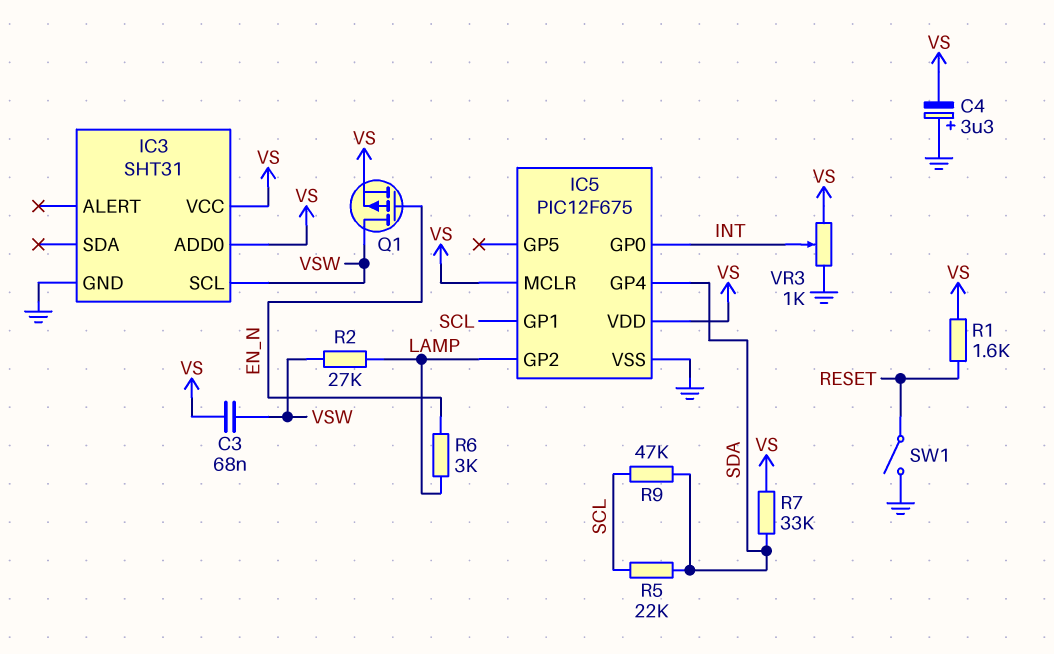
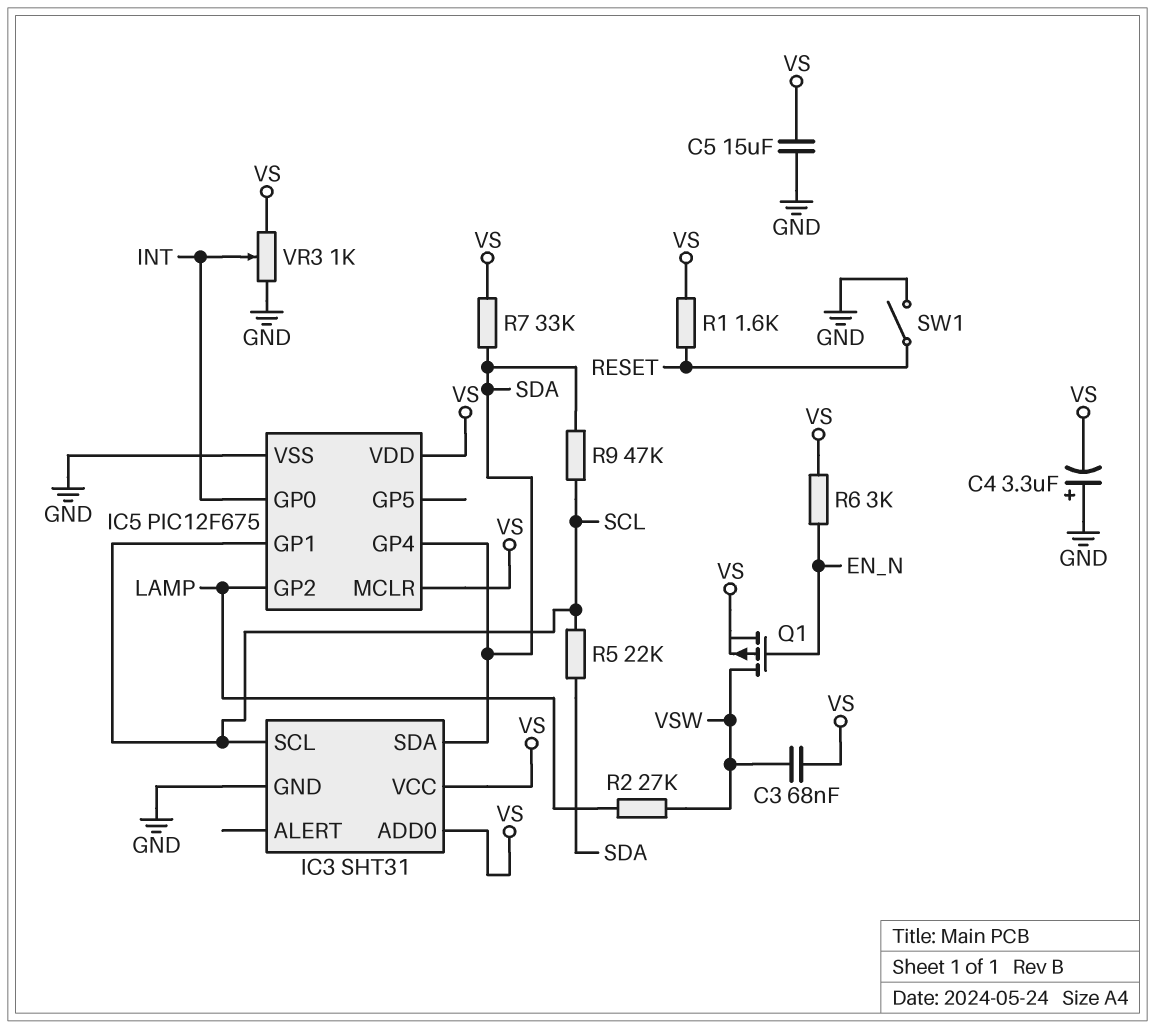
C5: none -> 15uF (GND, VS)
IC3 pin SCL: VSW -> SCL
IC3 pin SDA: none -> SDA
R6: 3k (EN_N, LAMP) -> 3k (EN_N, VS)

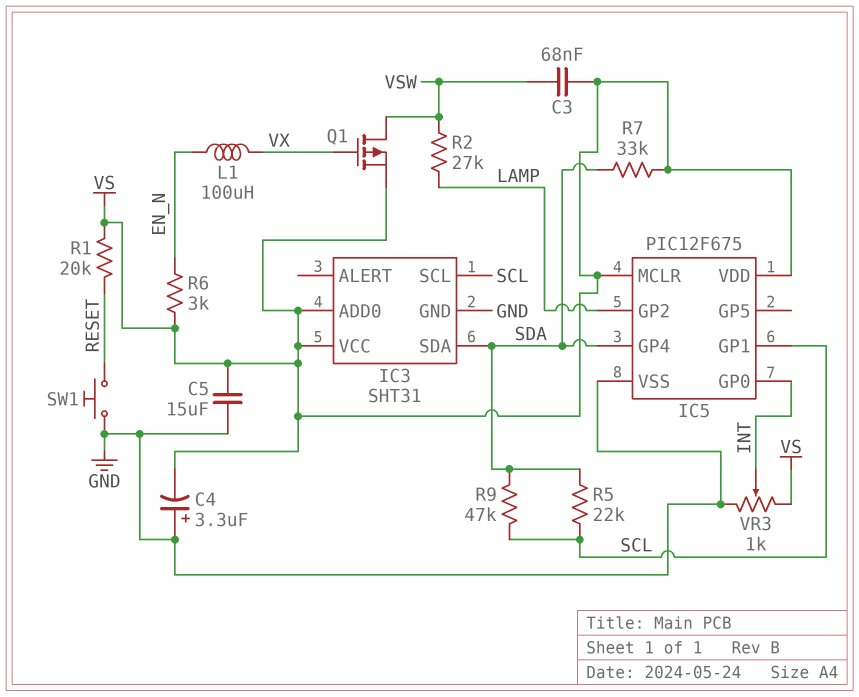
L1: none -> 100uH (EN_N, VX)
Q1: PMOS (G EN_N, D VSW, S VS) -> PMOS (G VX, D VSW, S VS)
R1: 1.6k (RESET, VS) -> 20k (RESET, VS)
SW1: switch (GND, RESET) -> button (GND, RESET)

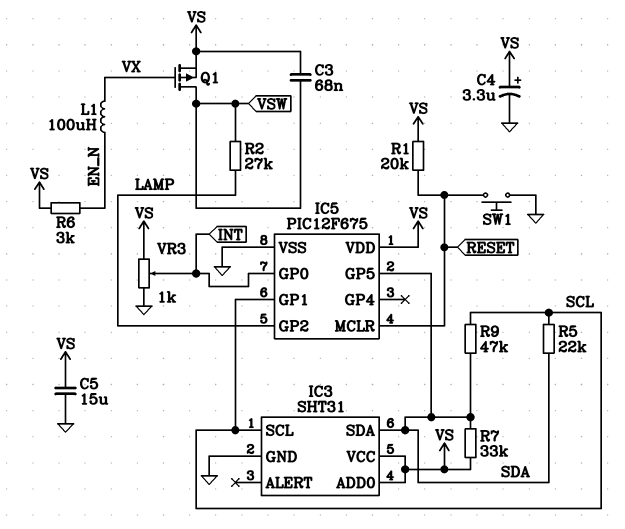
C4: 3.3uF (plus GND, minus VS) -> 3.3uF (plus VS, minus GND)
IC5 pin GP4: SDA -> none
IC5 pin GP5: none -> SDA
IC5 pin MCLR: VS -> RESET

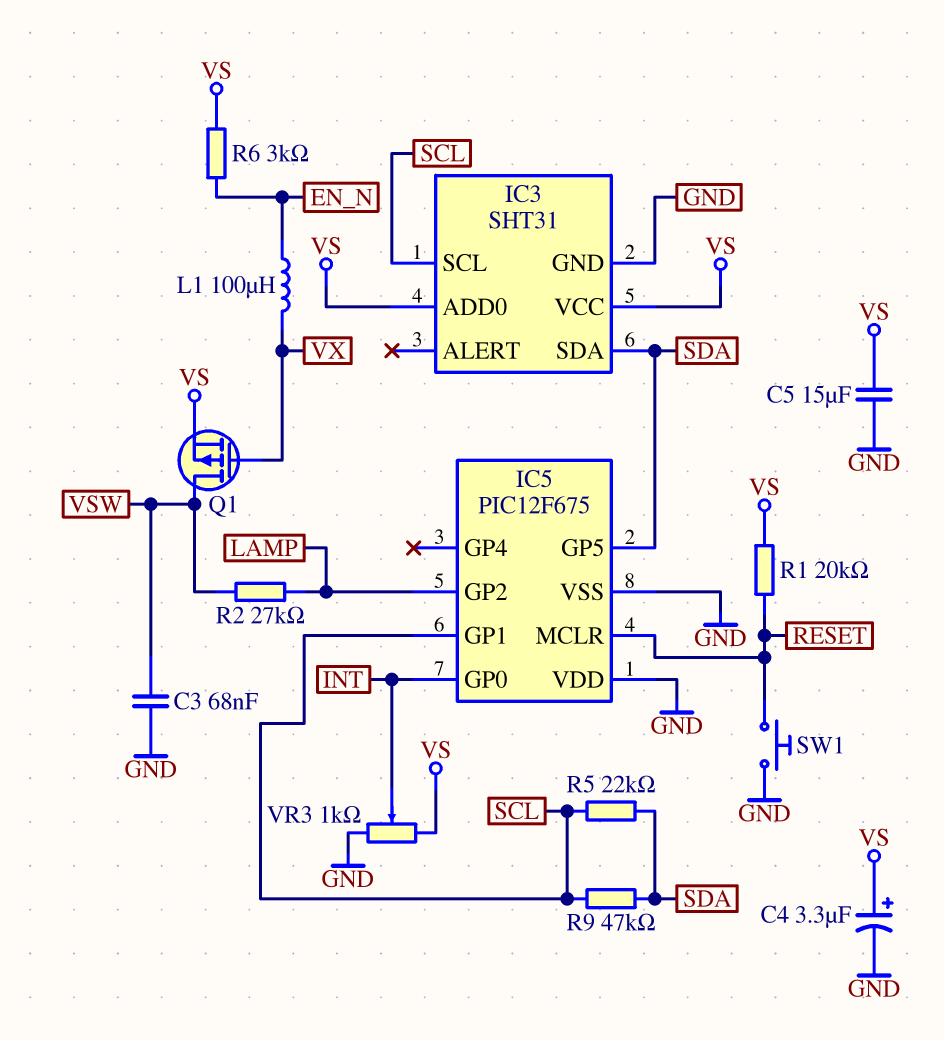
C3: 68nF (VS, VSW) -> 68nF (GND, VSW)
IC5 pin VDD: VS -> GND
R7: 33k (SDA, VS) -> none

